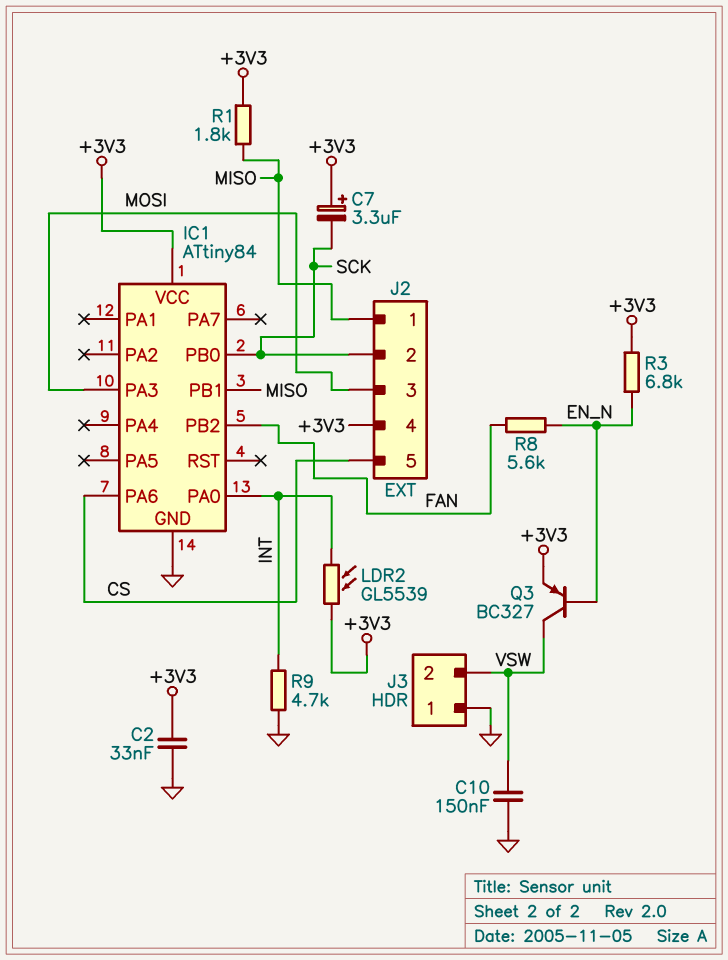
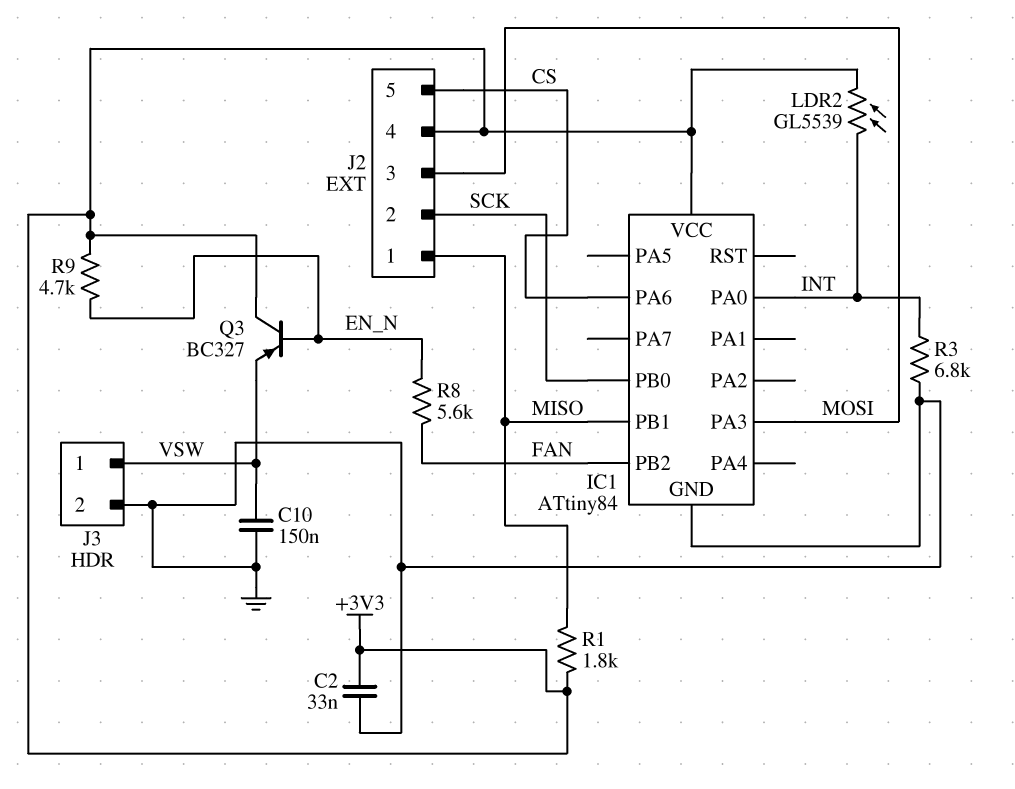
C7: 3.3uF (plus +3V3, minus SCK) -> none
J3 pin 1: GND -> VSW
J3 pin 2: VSW -> GND
Q3: PNP BC327 (B EN_N, C VSW, E +3V3) -> PNP BC327 (B EN_N, C +3V3, E VSW)
R3: 6.8k (+3V3, EN_N) -> 6.8k (GND, INT)
R9: 4.7k (GND, INT) -> 4.7k (+3V3, EN_N)

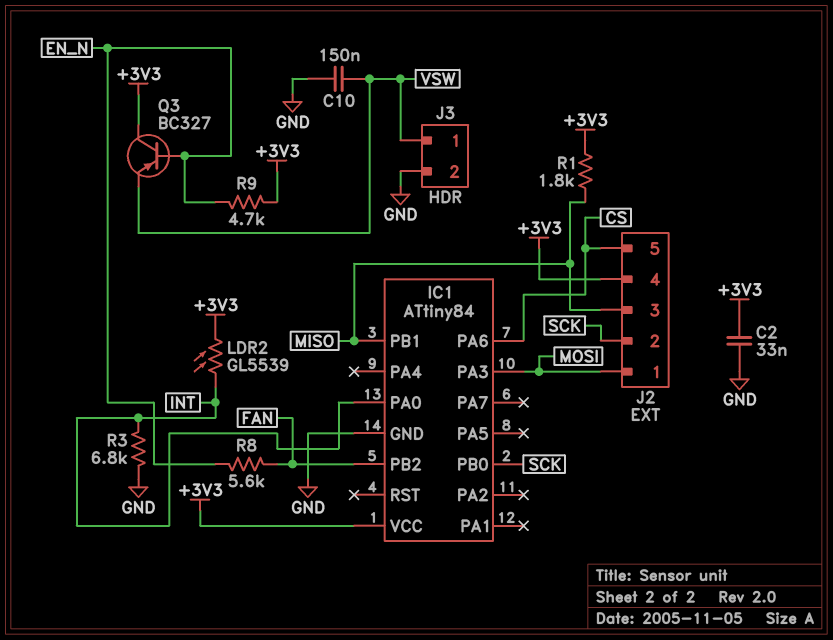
J2 pin 1: MISO -> MOSI
J2 pin 3: MOSI -> MISO

